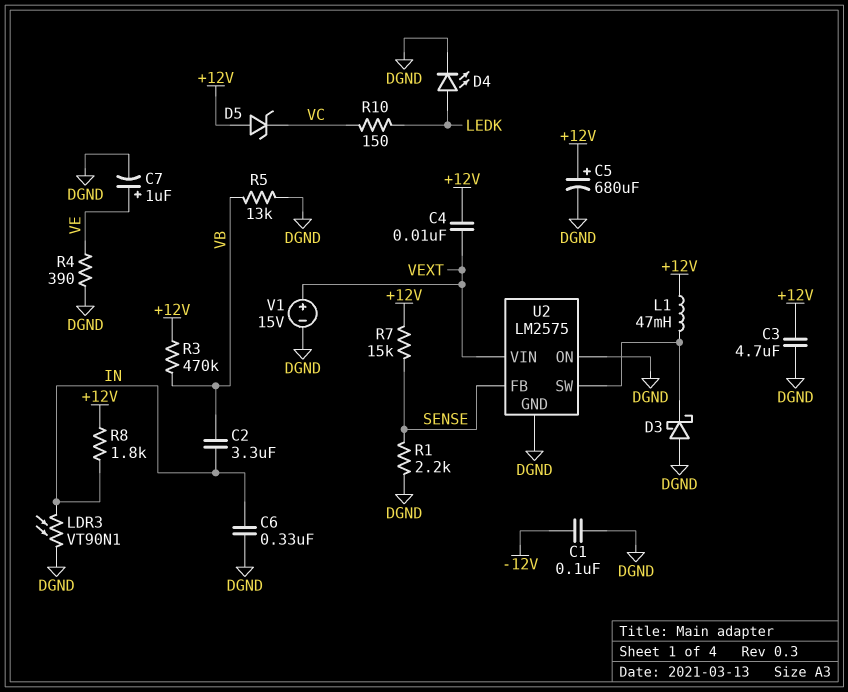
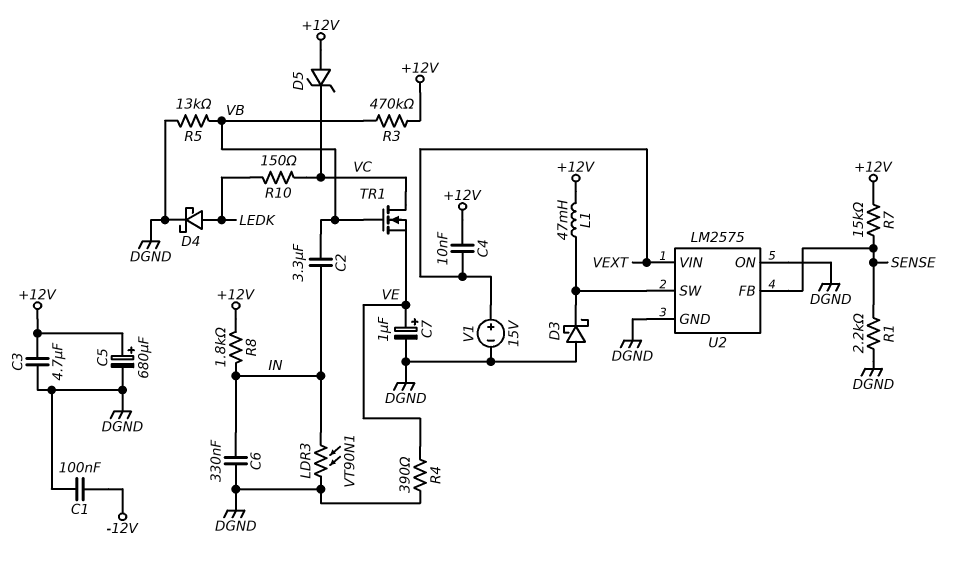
D4: LED (A LEDK, K DGND) -> schottky (A LEDK, K DGND)
TR1: none -> NMOS (G VB, D VC, S VE)

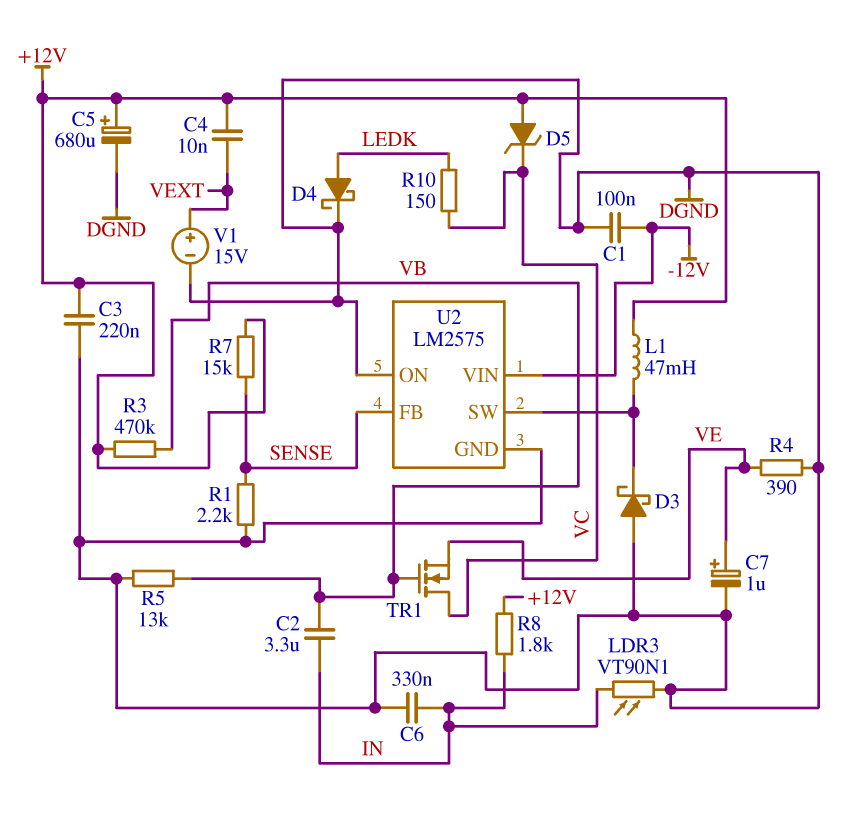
C3: 4.7uF (+12V, DGND) -> 220nF (+12V, DGND)
U2 pin VIN: VEXT -> -12V

